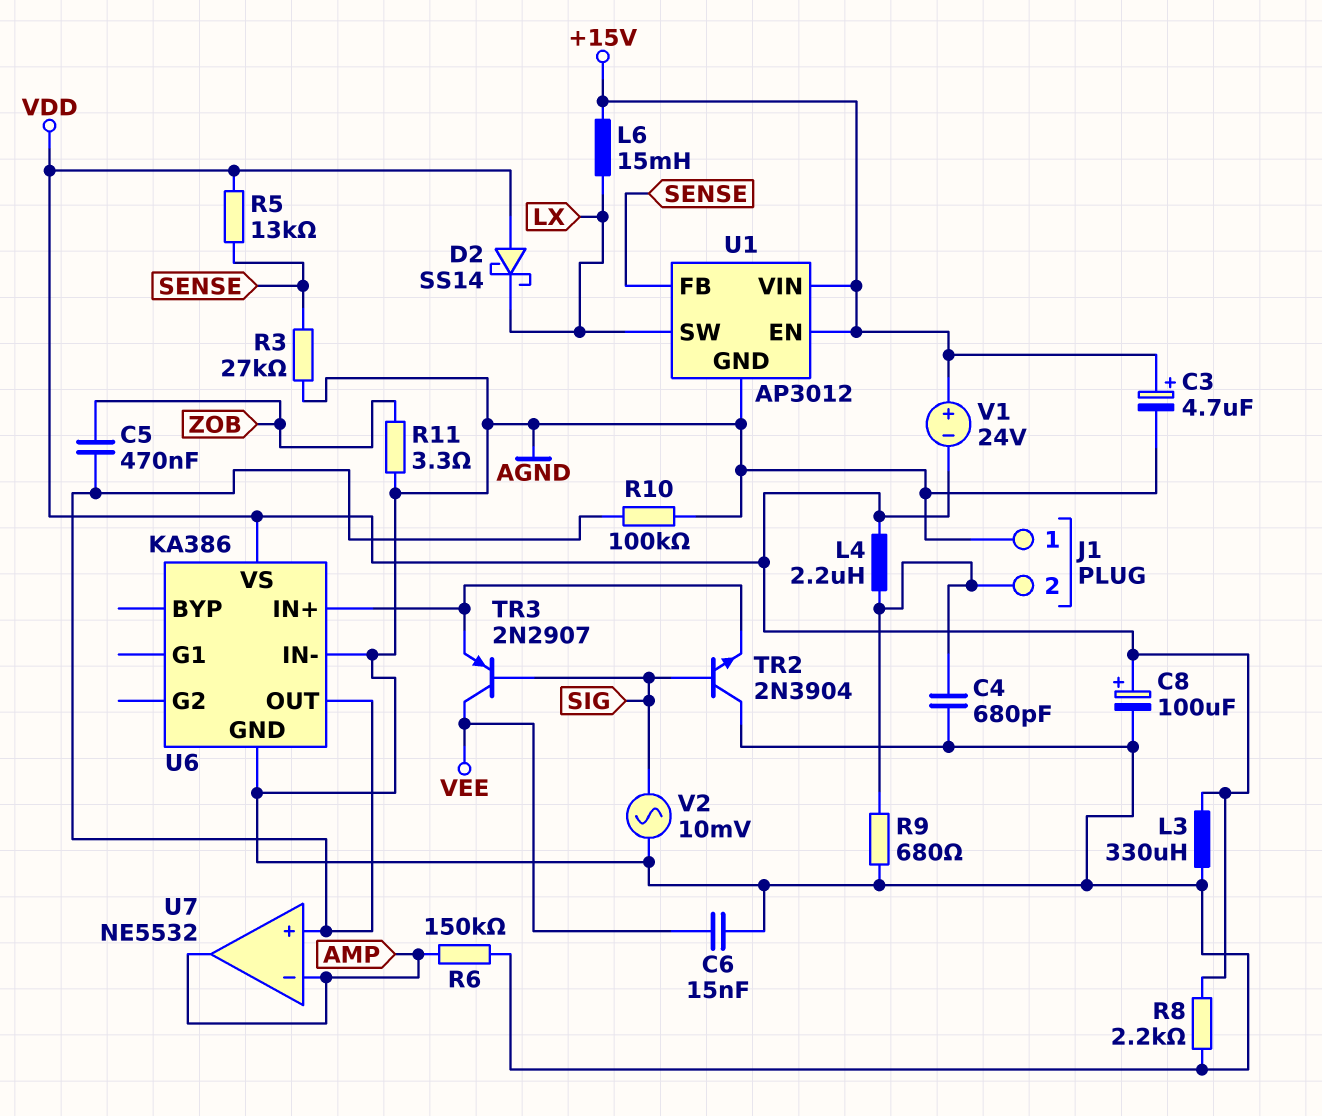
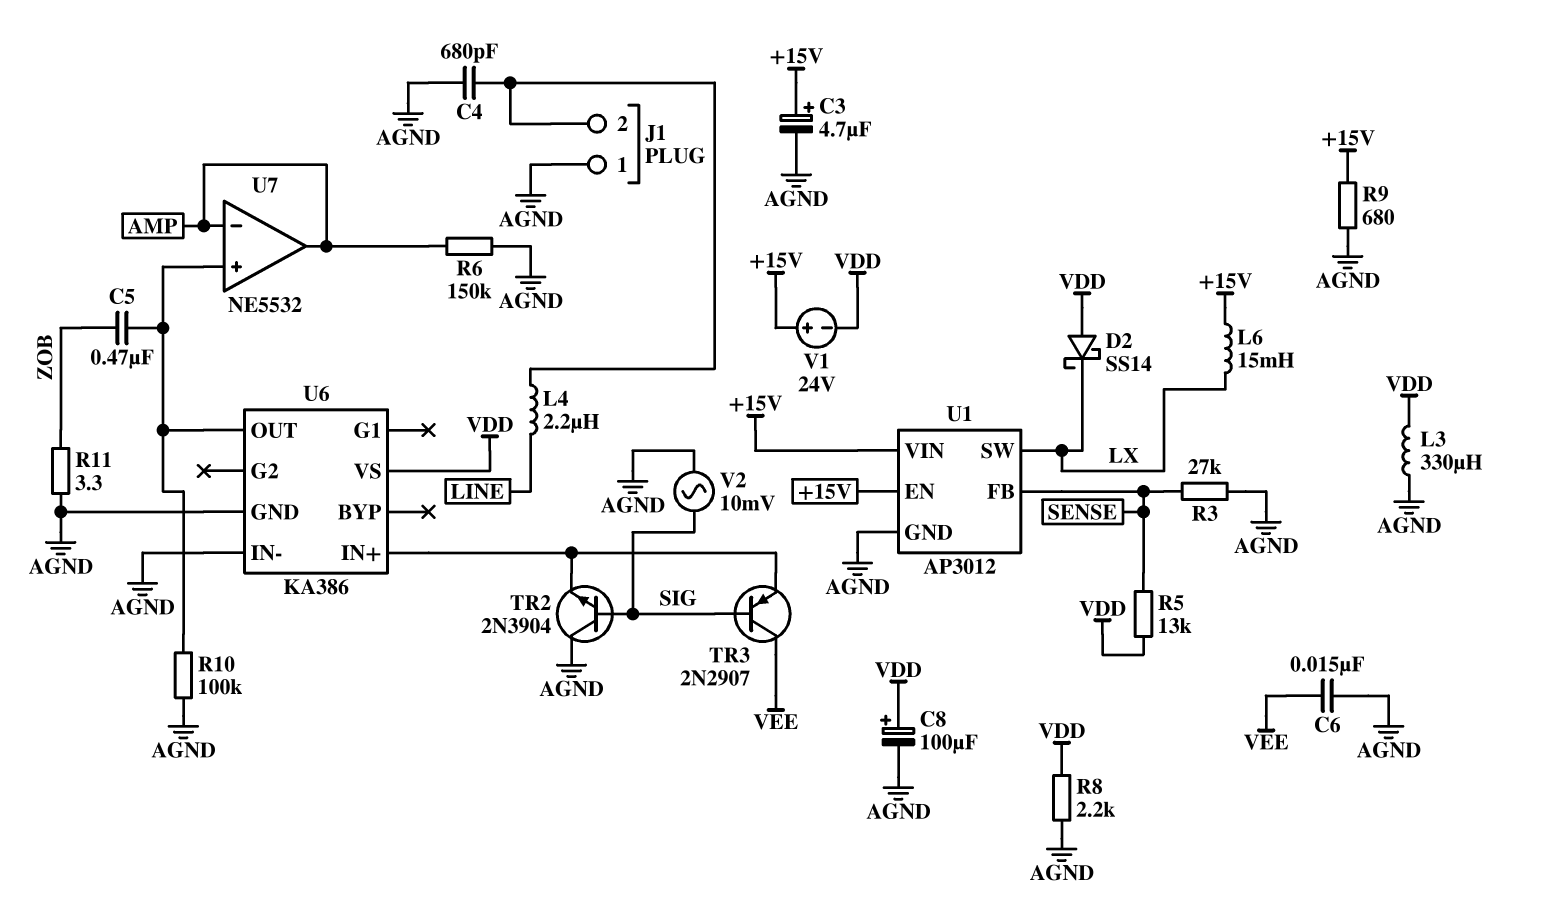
L4: 2.2uH (J1/2, VDD) -> 2.2uH (J1/2, LINE)
R9: 680 (AGND, J1/2) -> 680 (+15V, AGND)

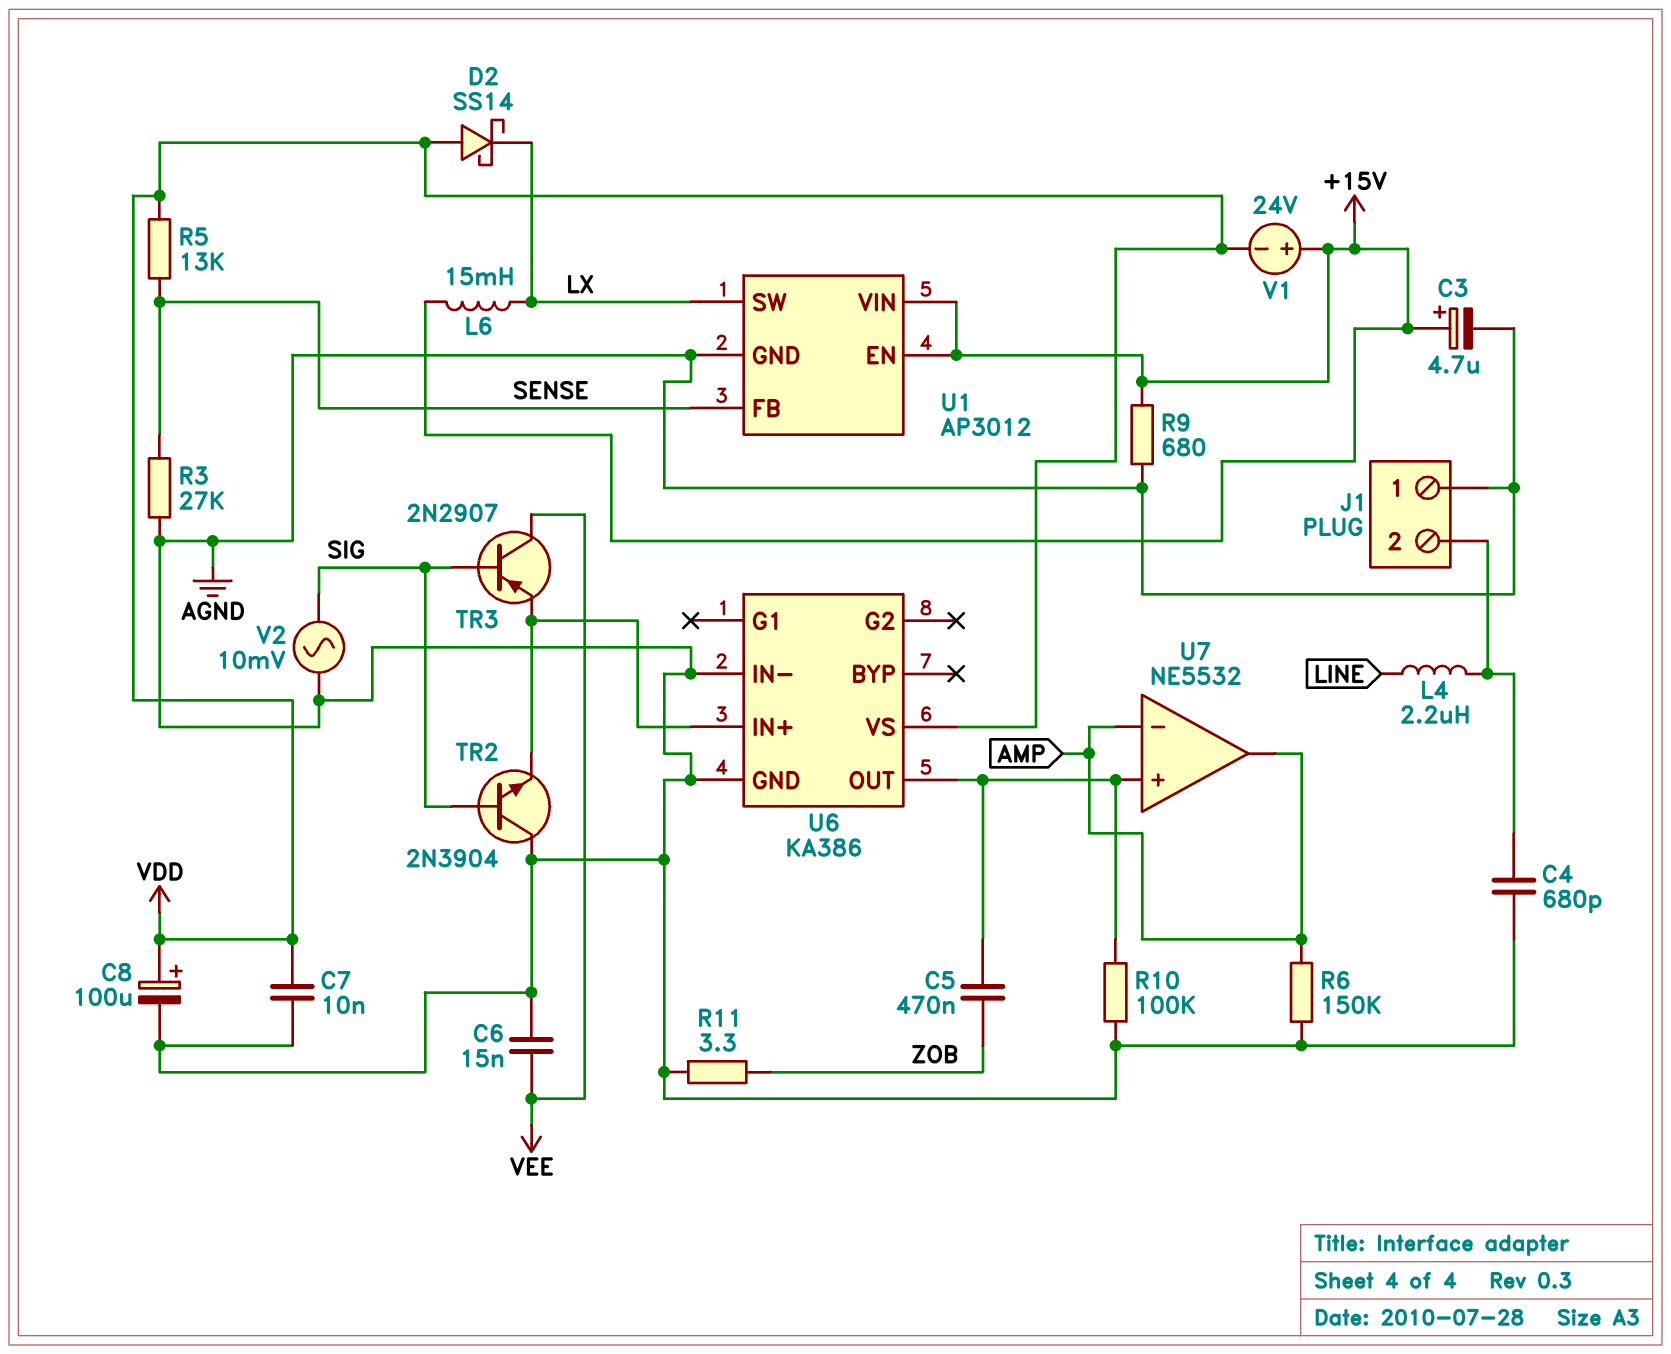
C7: none -> 10nF (AGND, VDD)
L3: 330uH (AGND, VDD) -> none
R8: 2.2k (AGND, VDD) -> none

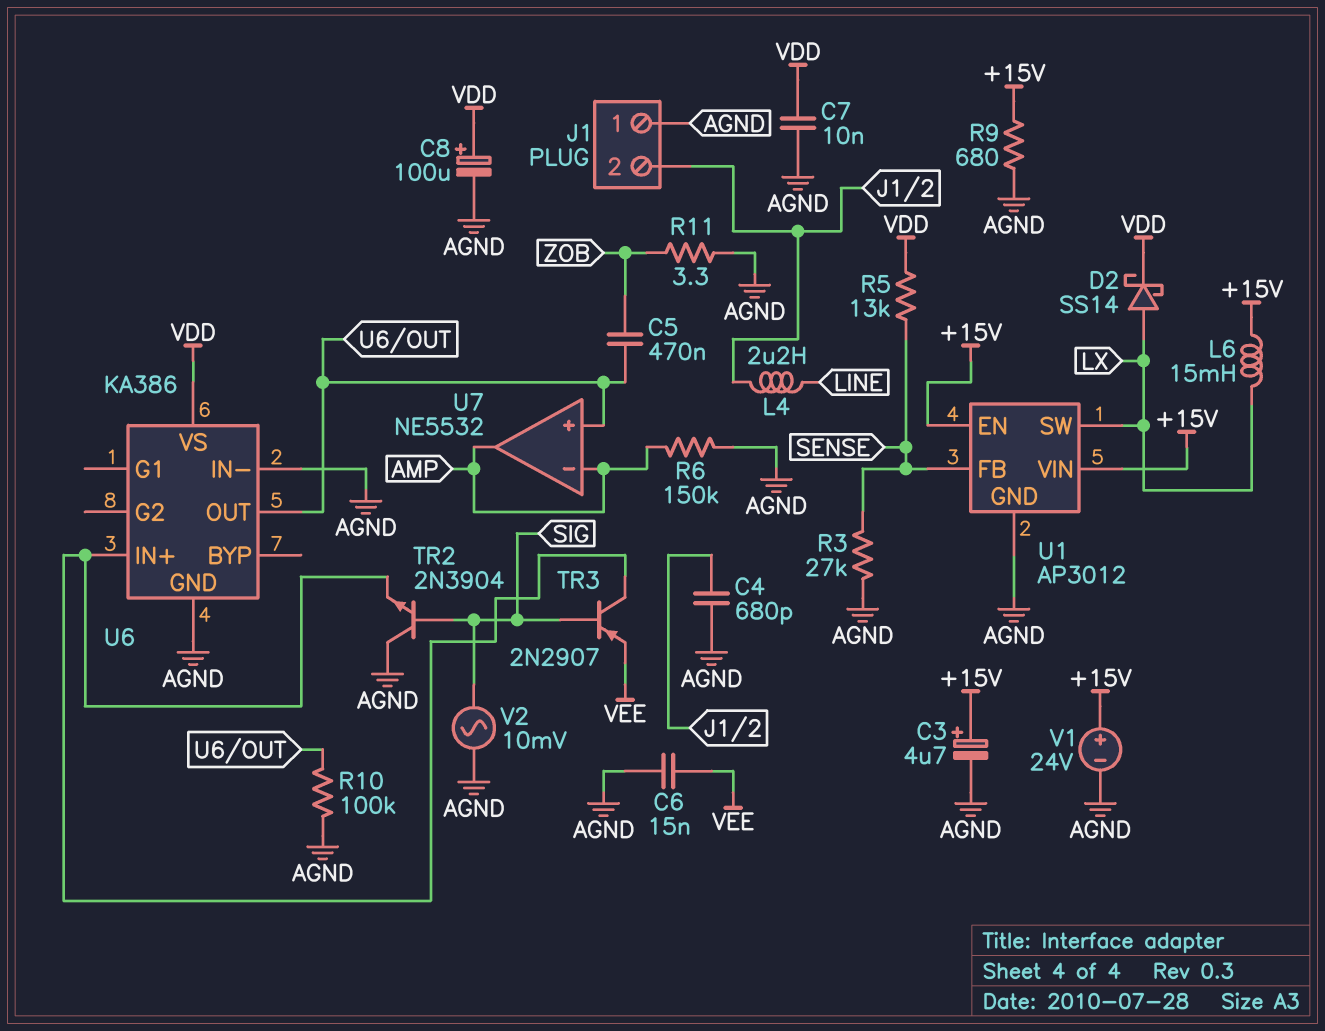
D2: schottky SS14 (A VDD, K LX) -> schottky SS14 (A LX, K VDD)
TR3: PNP 2N2907 (B SIG, C VEE, E U6/IN+) -> PNP 2N2907 (B SIG, C U6/IN+, E VEE)
V1: 24V (plus +15V, minus VDD) -> 24V (plus +15V, minus AGND)

